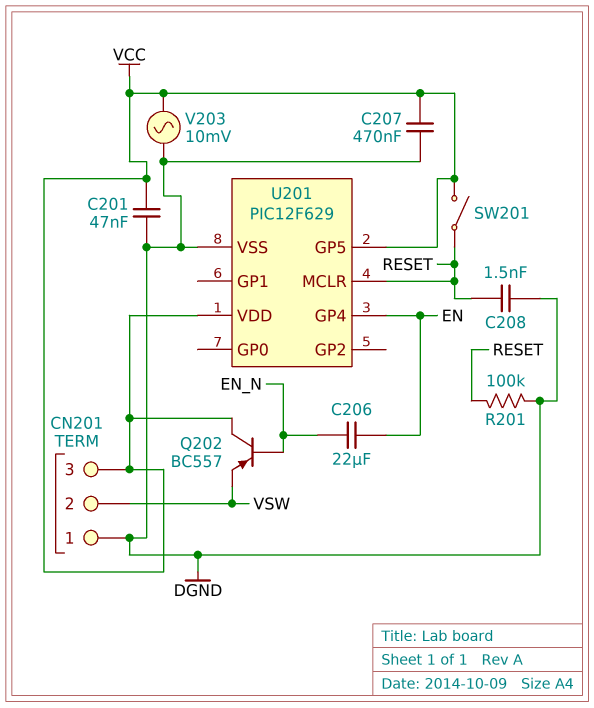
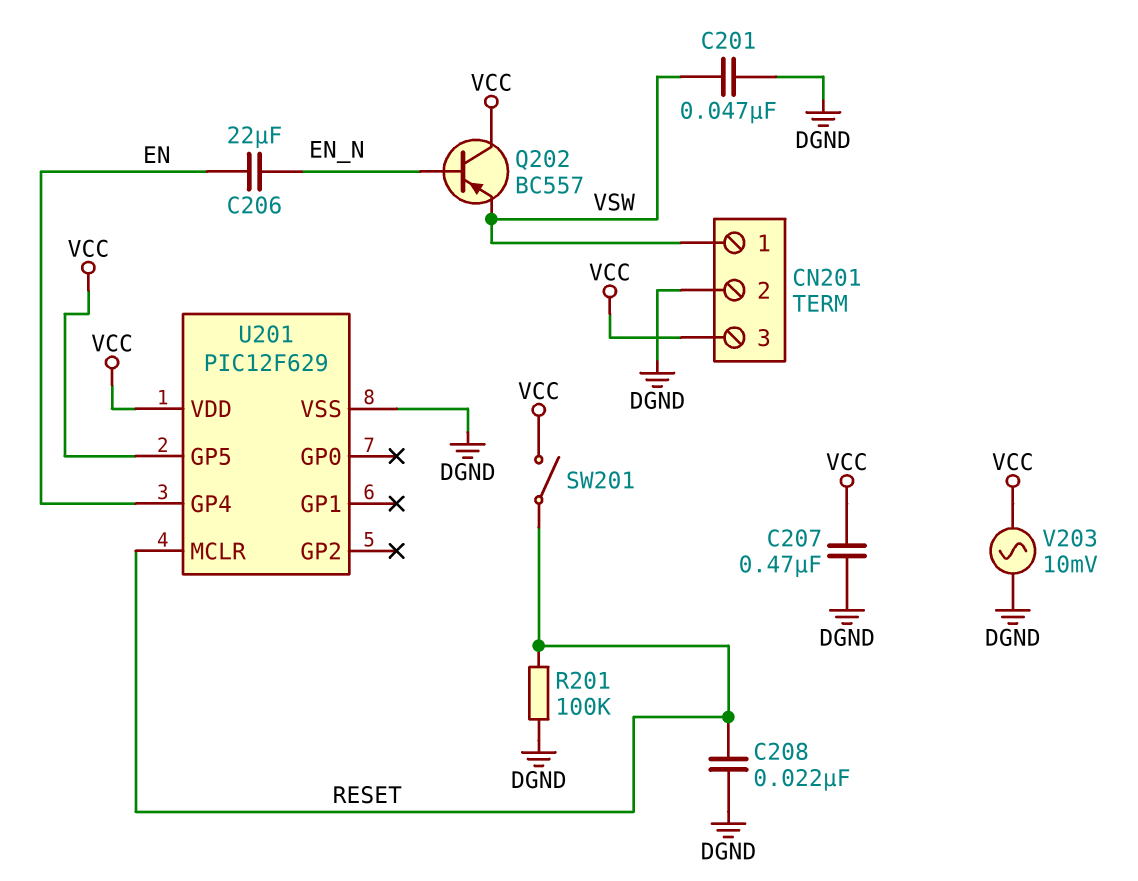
C201: 47nF (DGND, VCC) -> 47nF (DGND, VSW)
C208: 1.5nF (DGND, RESET) -> 22nF (DGND, RESET)
CN201 pin 1: DGND -> VSW
CN201 pin 2: VSW -> DGND

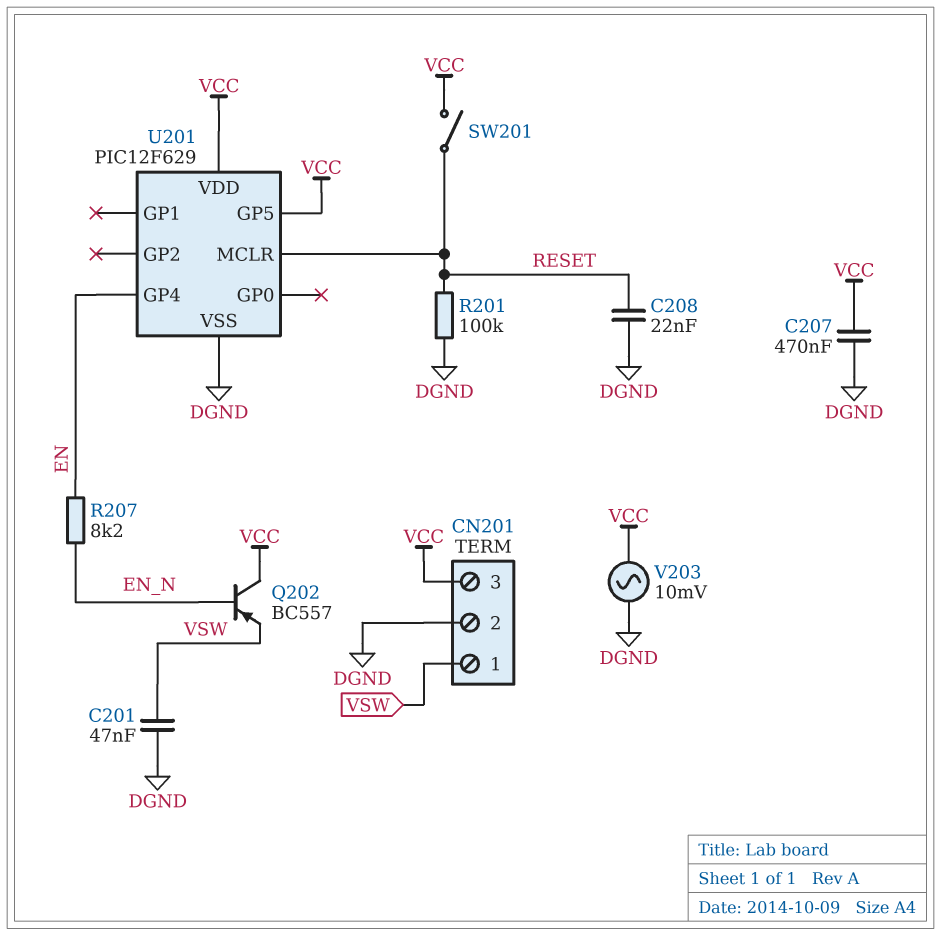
C206: 22uF (EN, EN_N) -> none
R207: none -> 8.2k (EN, EN_N)

